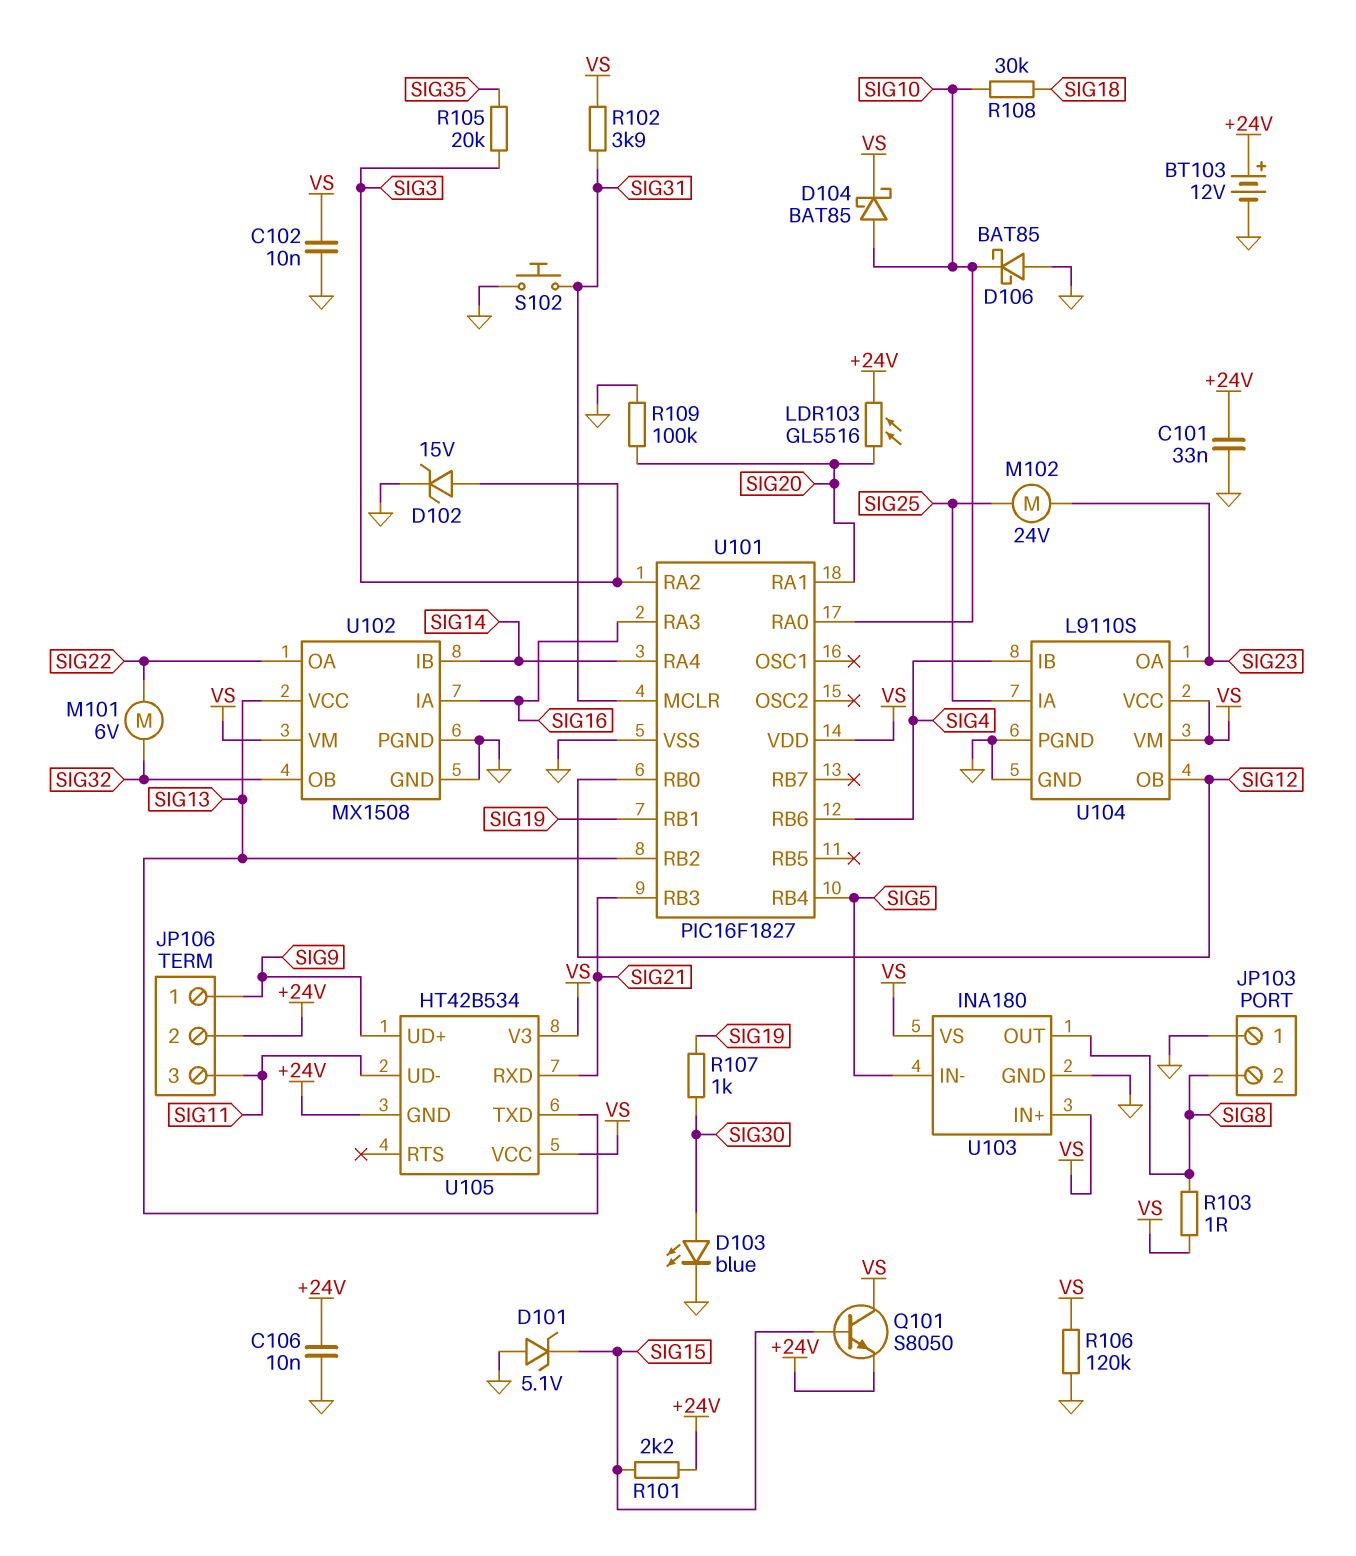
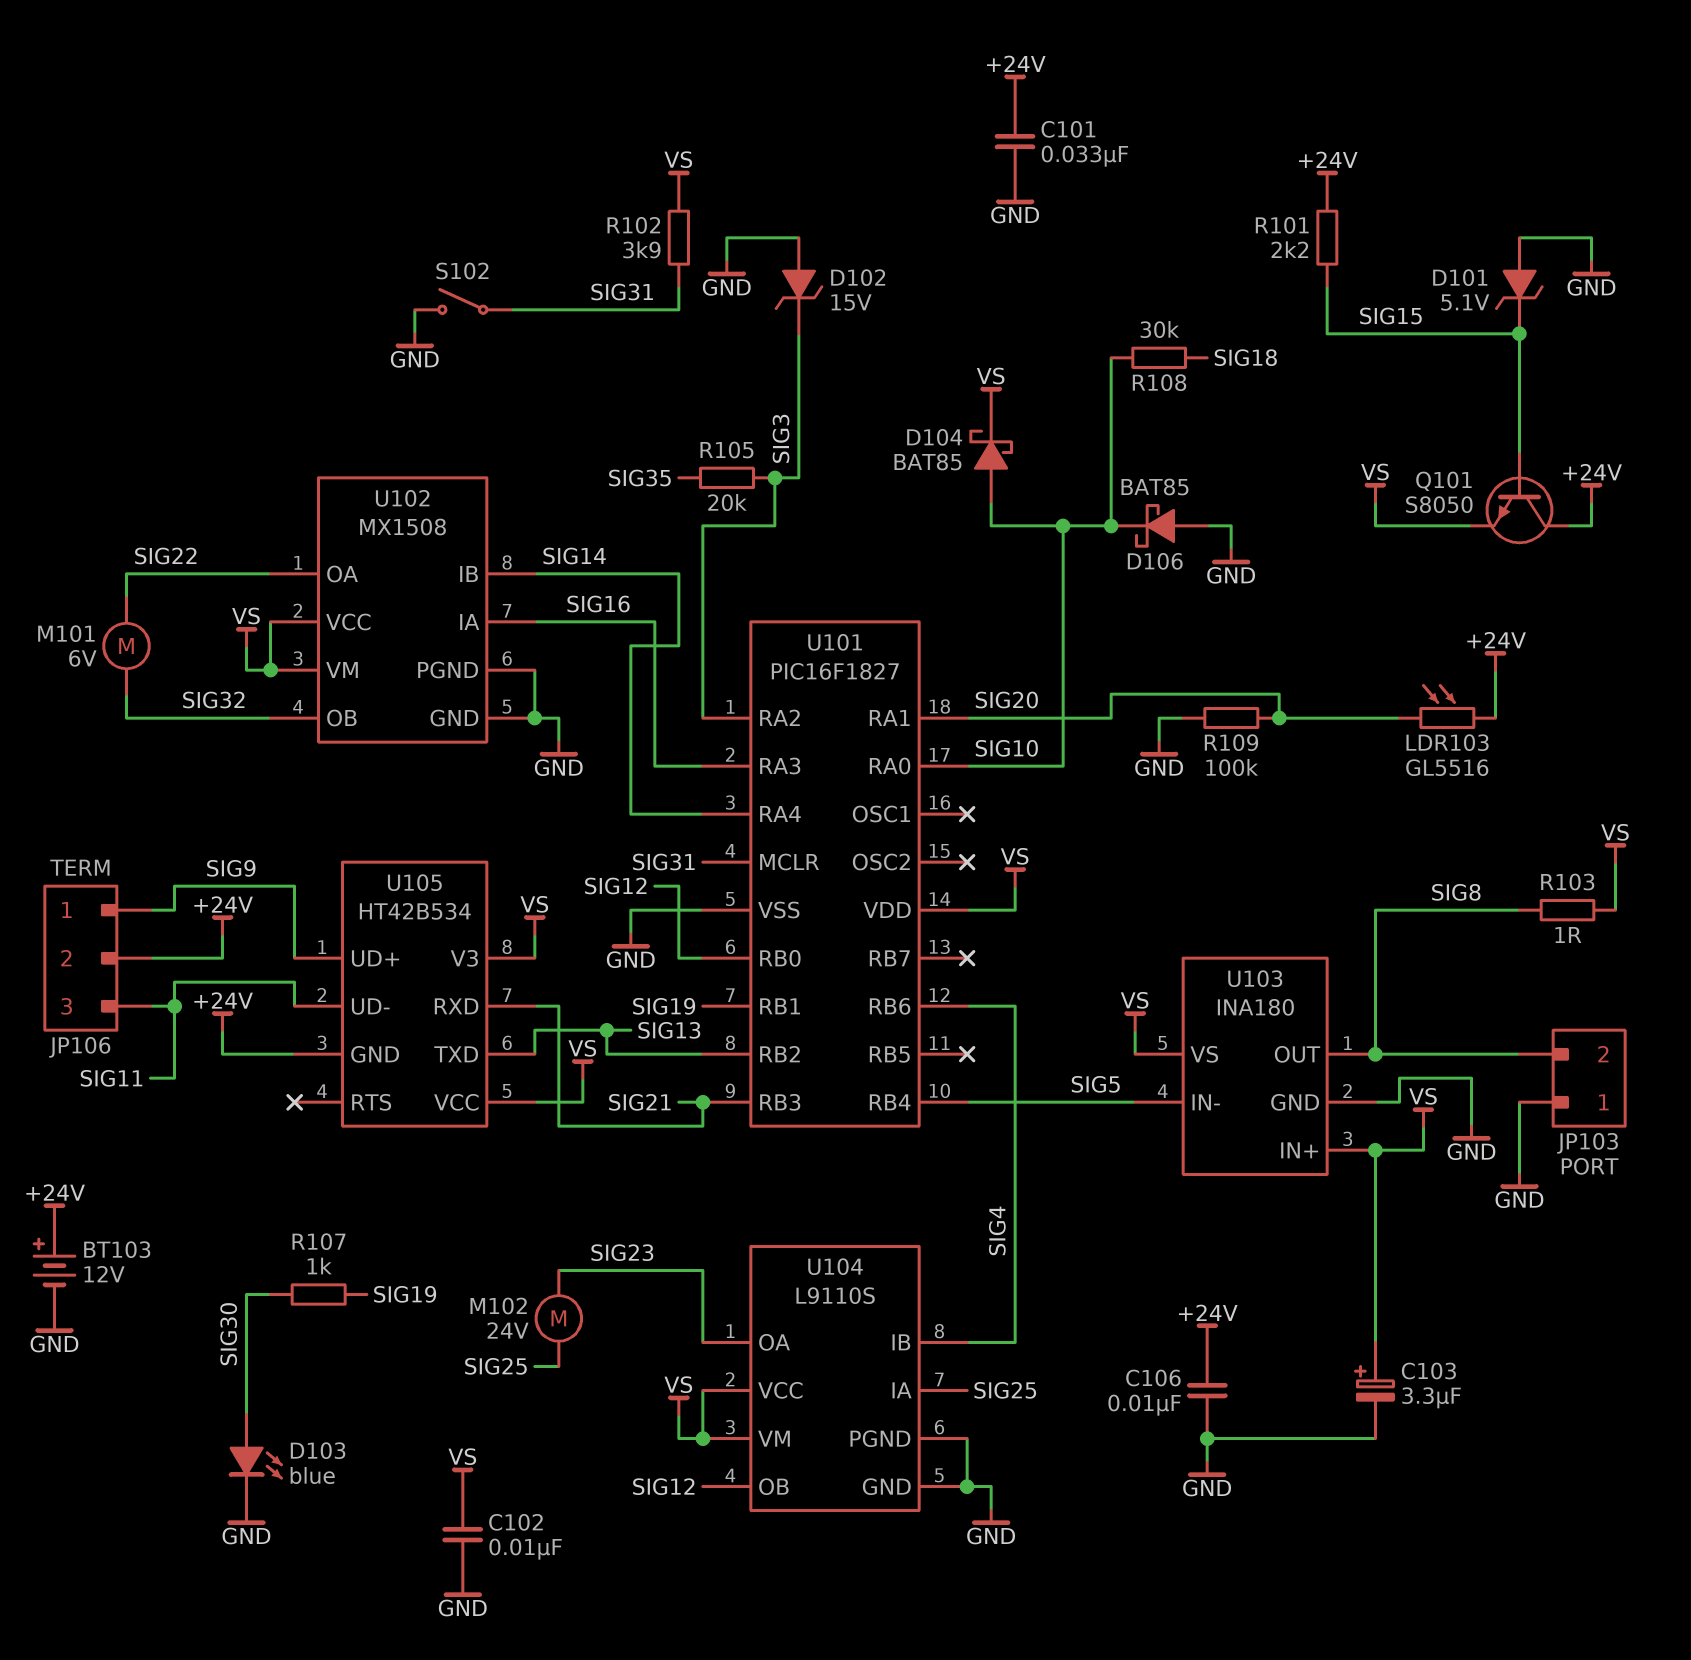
C103: none -> 3.3uF (plus VS, minus GND)
D102: zener 15V (A SIG3, K GND) -> zener 15V (A GND, K SIG3)
Q101: NPN S8050 (B SIG15, C VS, E +24V) -> NPN S8050 (B SIG15, C +24V, E VS)
R106: 120k (GND, VS) -> none
S102: button (GND, SIG31) -> switch (GND, SIG31)
U102 pin VCC: SIG13 -> VS

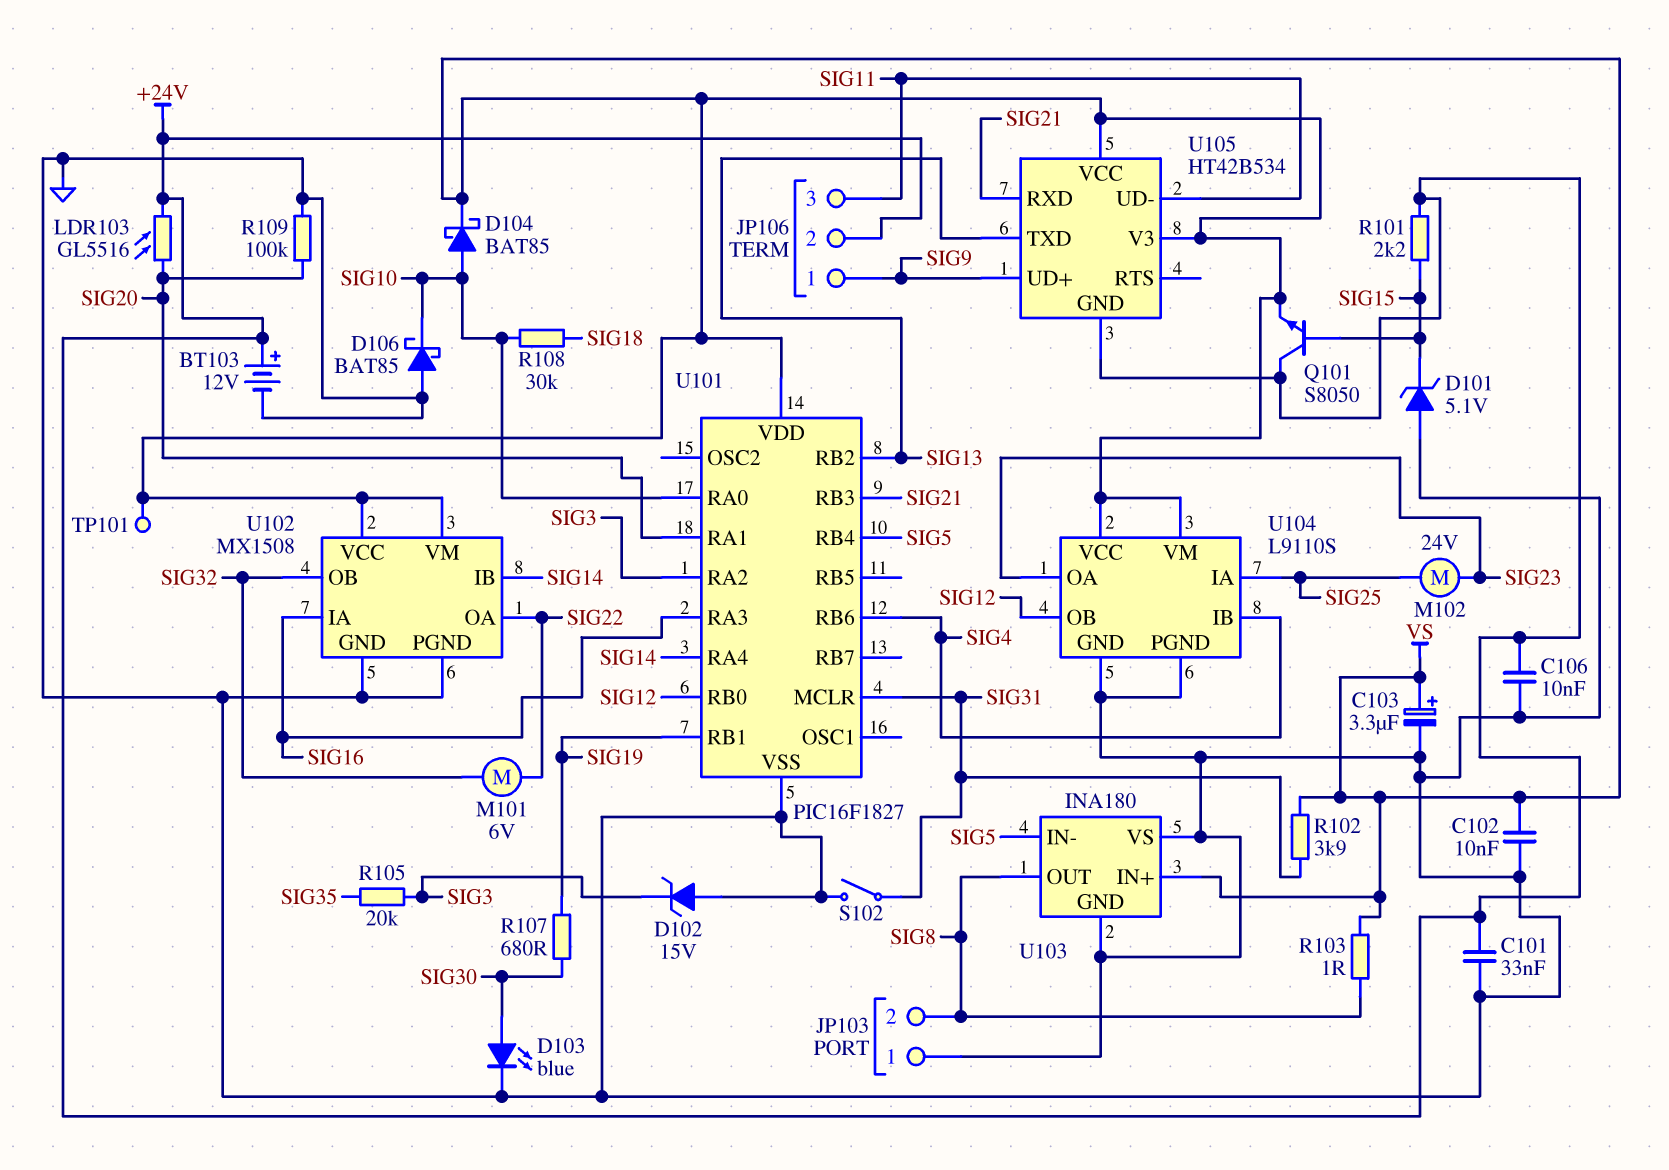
R107: 1k (SIG19, SIG30) -> 680 (SIG19, SIG30)
TP101: none -> test point (VS)
U103 pin VS: VS -> GND

